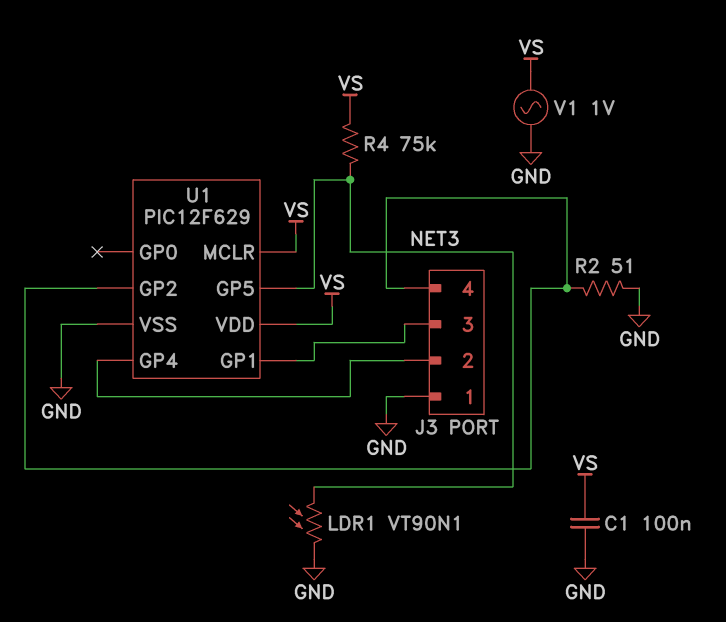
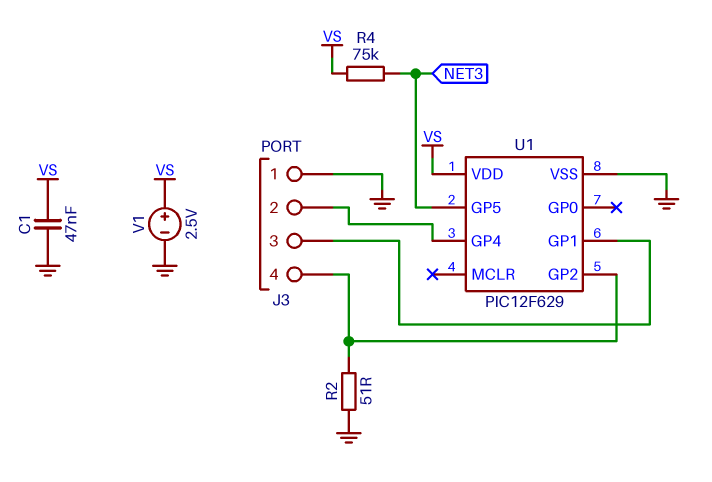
C1: 100nF (GND, VS) -> 47nF (GND, VS)
LDR1: VT90N1 (GND, NET3) -> none
U1 pin MCLR: VS -> none
V1: AC 1V (GND, VS) -> 2.5V (plus VS, minus GND)

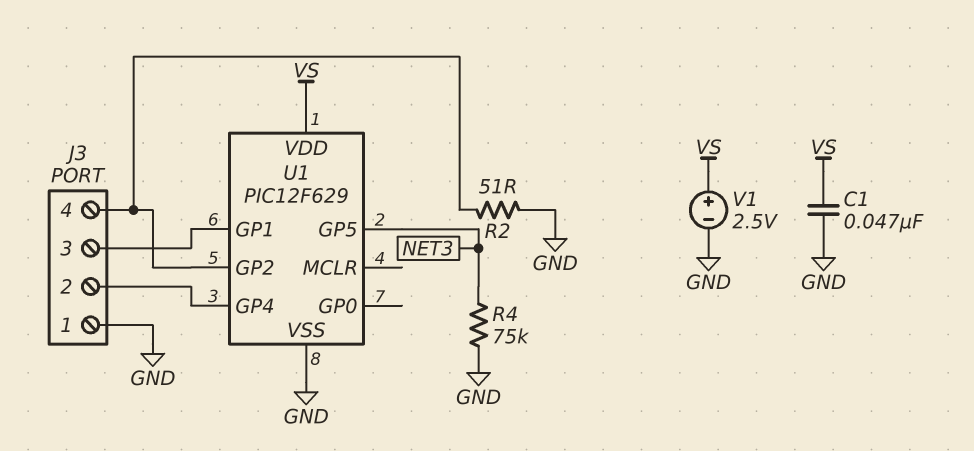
R4: 75k (NET3, VS) -> 75k (GND, NET3)

